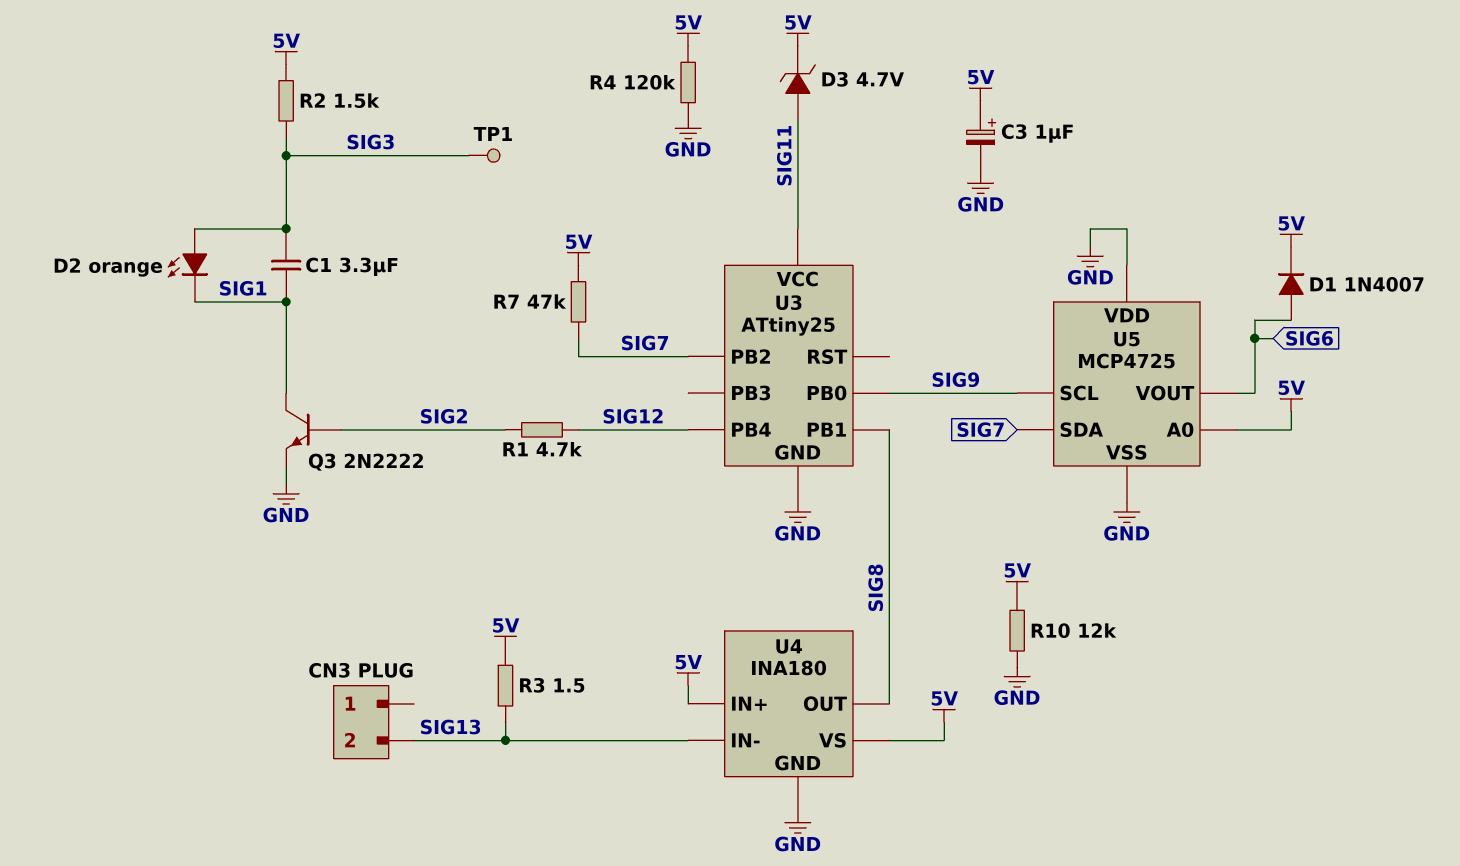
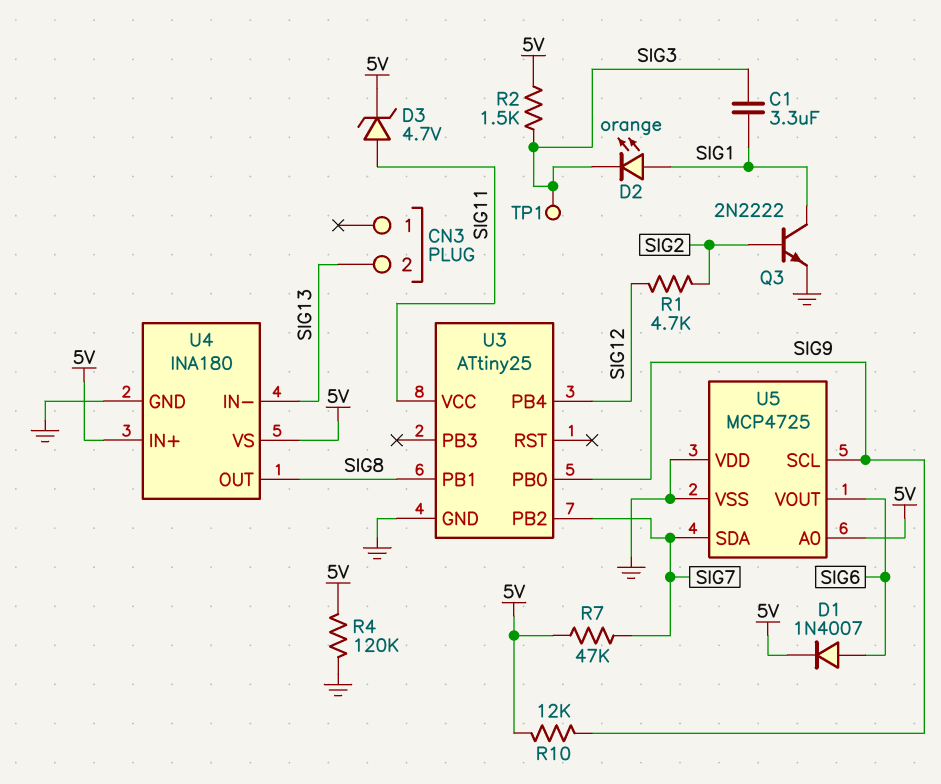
C3: 1uF (plus 5V, minus GND) -> none
D2: LED orange (A SIG3, K SIG1) -> LED orange (A SIG1, K SIG3)
R3: 1.5 (5V, SIG13) -> none
R10: 12k (5V, GND) -> 12k (5V, SIG9)

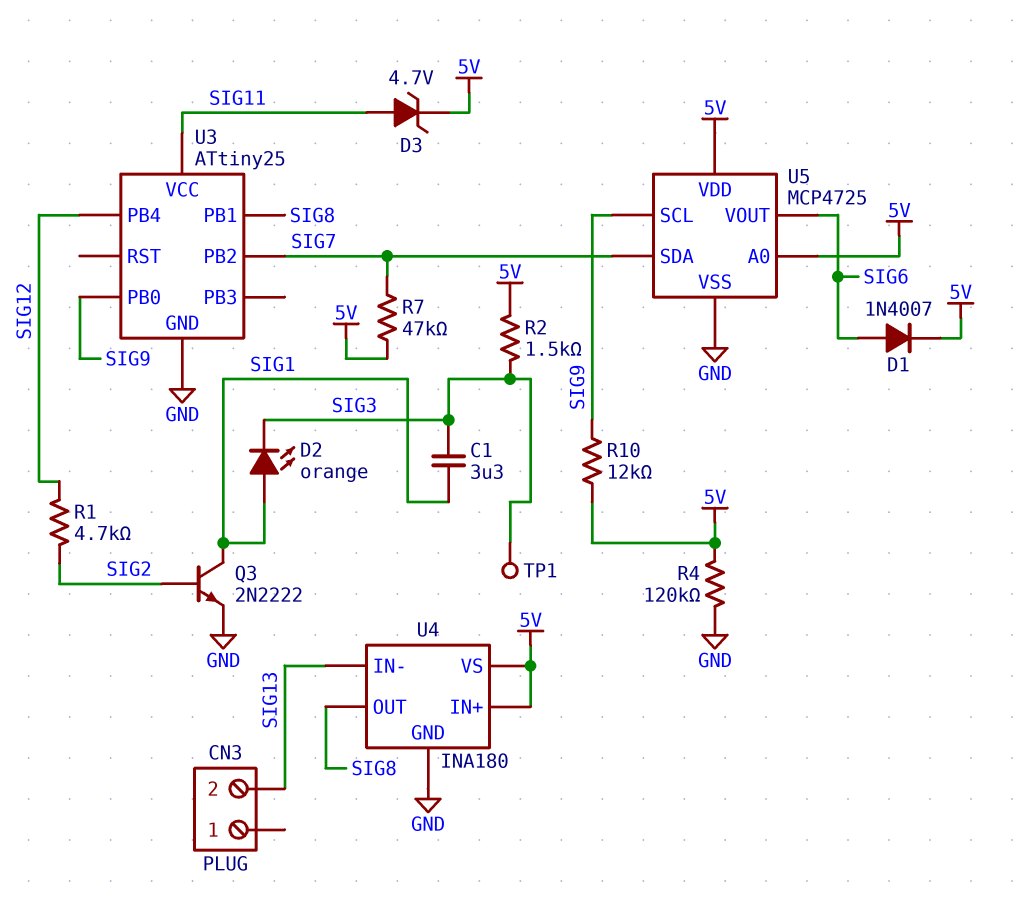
U5 pin VDD: GND -> 5V

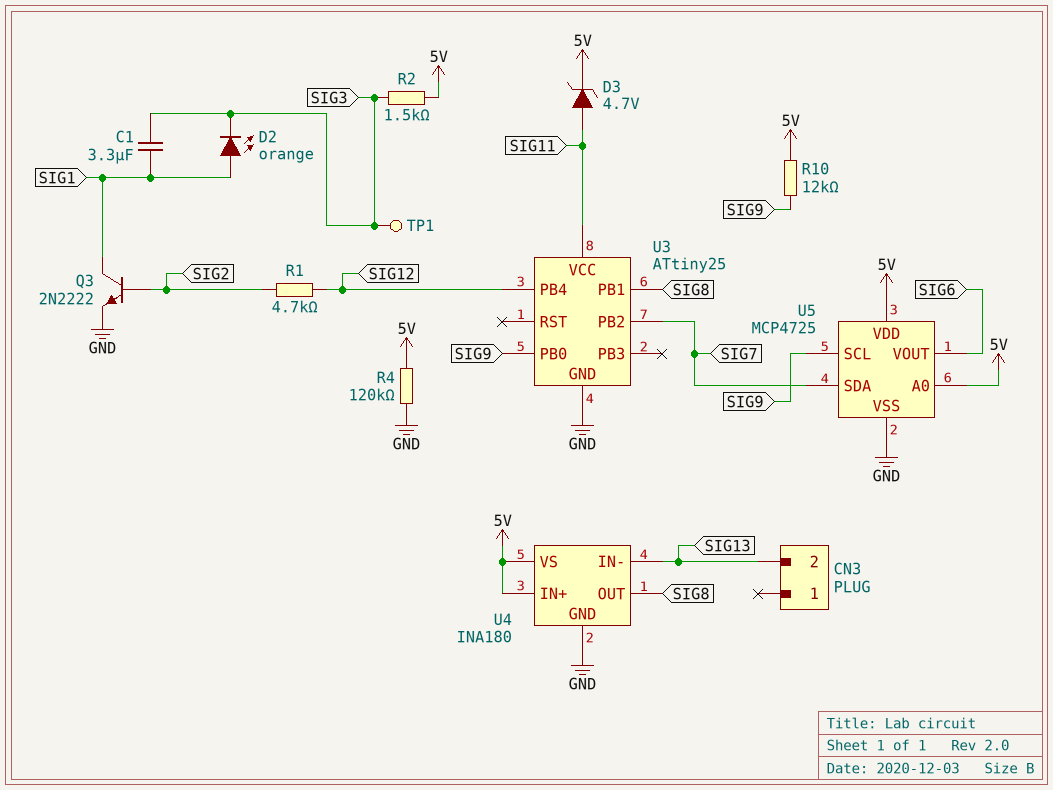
D1: diode 1N4007 (A SIG6, K 5V) -> none
R7: 47k (5V, SIG7) -> none

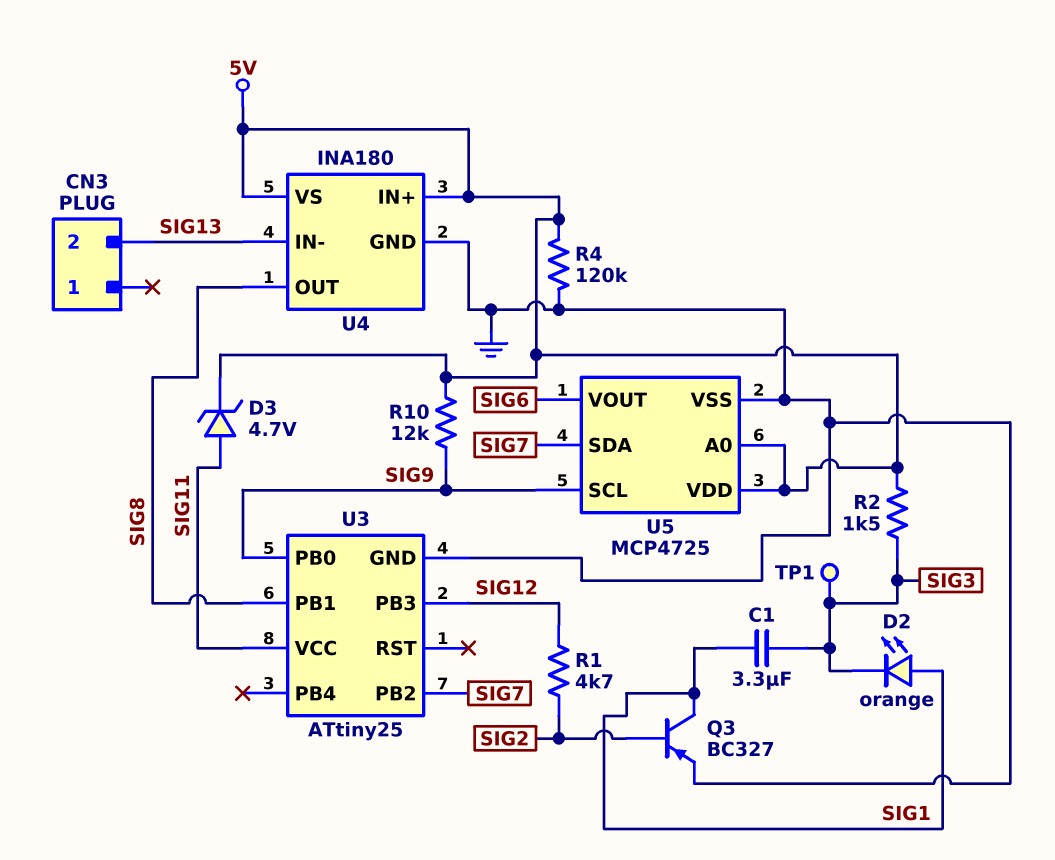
Q3: NPN 2N2222 (B SIG2, C SIG1, E GND) -> PNP BC327 (B SIG2, C SIG1, E GND)
U3 pin PB3: none -> SIG12
U3 pin PB4: SIG12 -> none

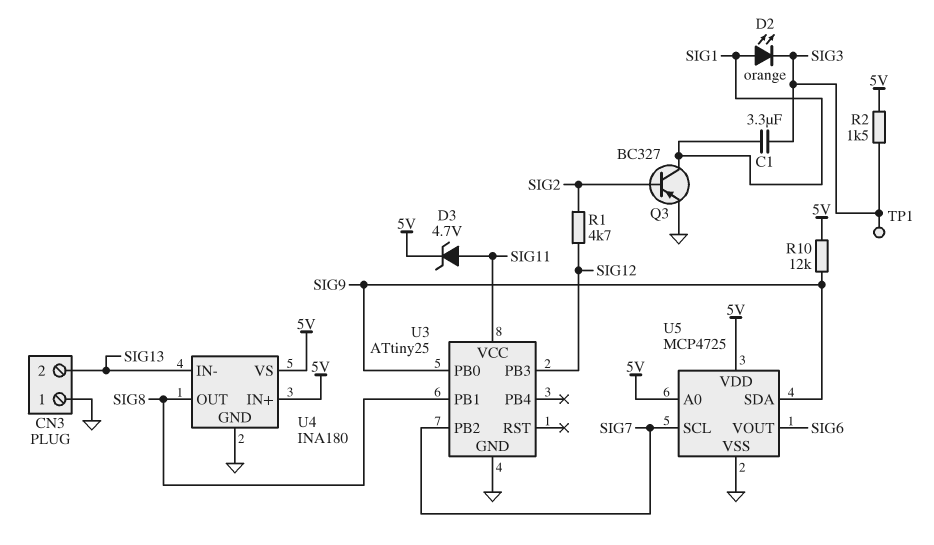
CN3 pin 1: none -> GND
R4: 120k (5V, GND) -> none
U5 pin SCL: SIG9 -> SIG7
U5 pin SDA: SIG7 -> SIG9

